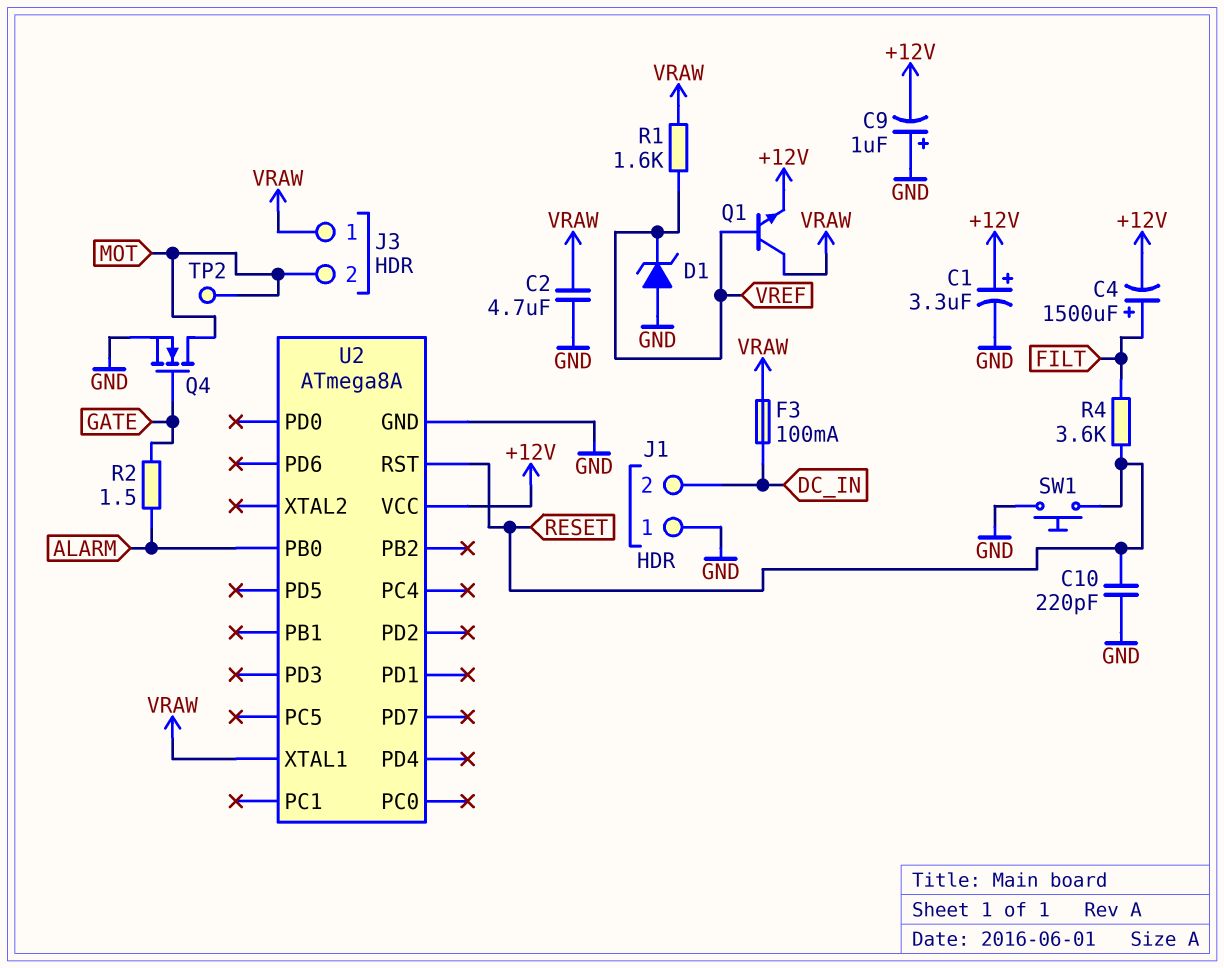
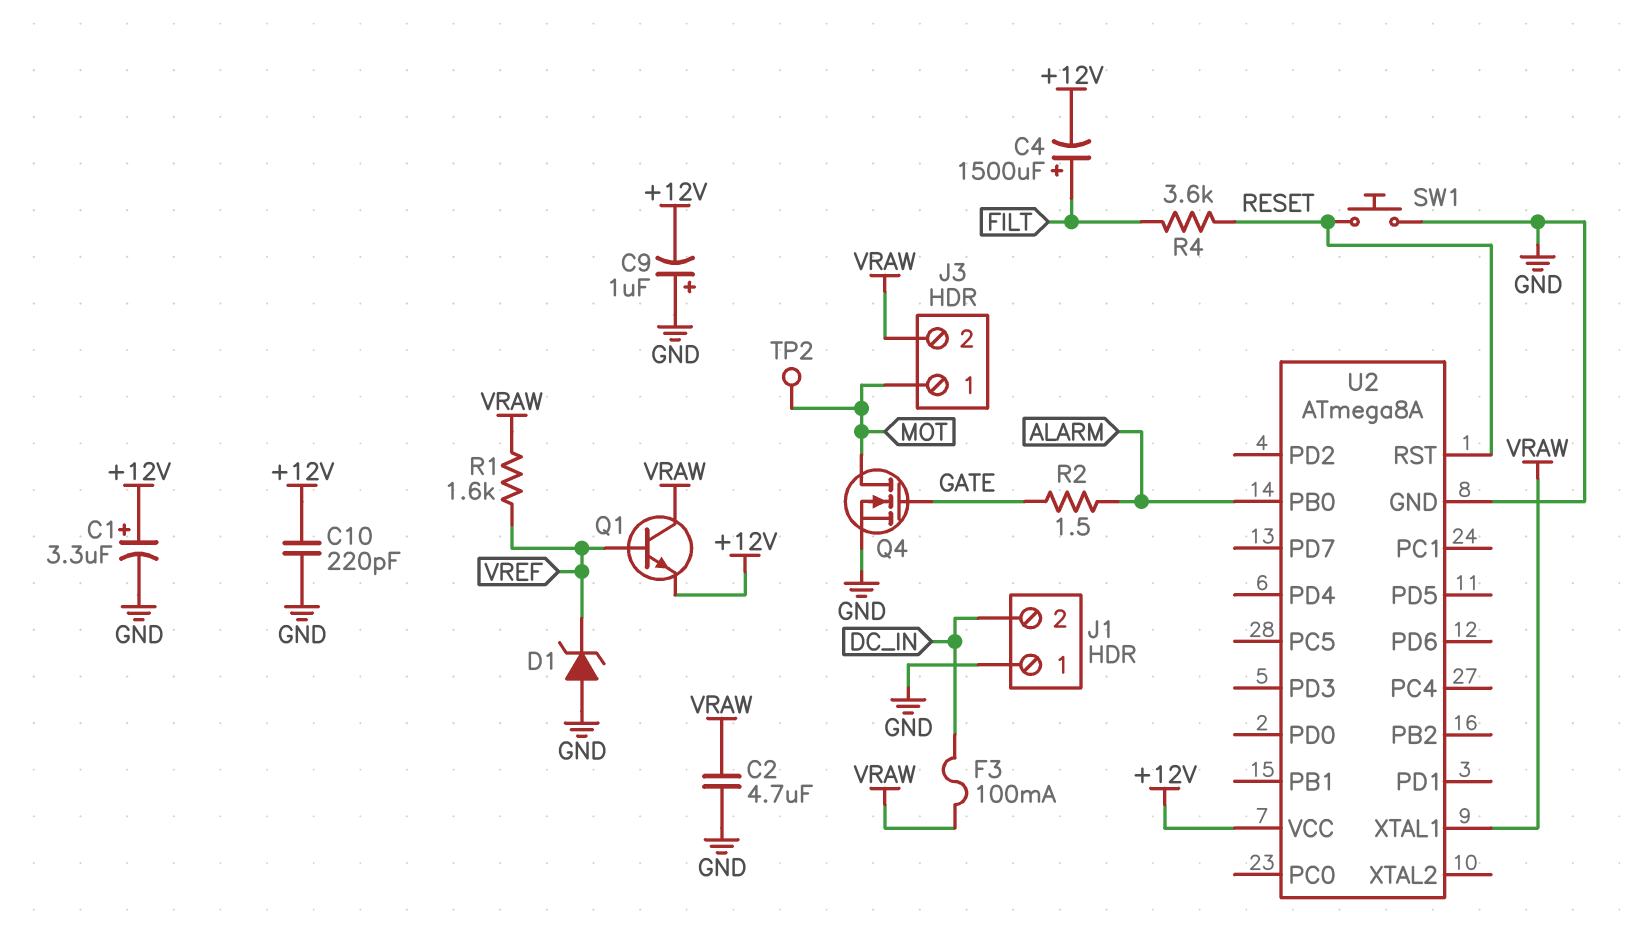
C10: 220pF (GND, RESET) -> 220pF (+12V, GND)
J3 pin 1: VRAW -> MOT
J3 pin 2: MOT -> VRAW

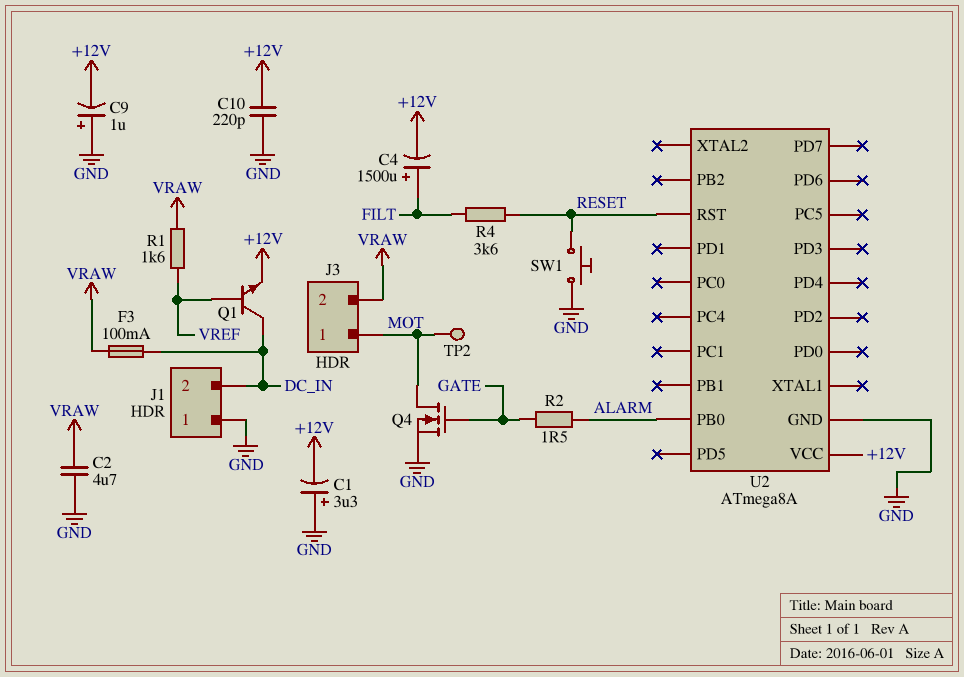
C1: 3.3uF (plus +12V, minus GND) -> 3.3uF (plus GND, minus +12V)
D1: zener (A GND, K VREF) -> none
Q1: NPN (B VREF, C VRAW, E +12V) -> NPN (B VREF, C DC_IN, E +12V)
U2 pin XTAL1: VRAW -> none

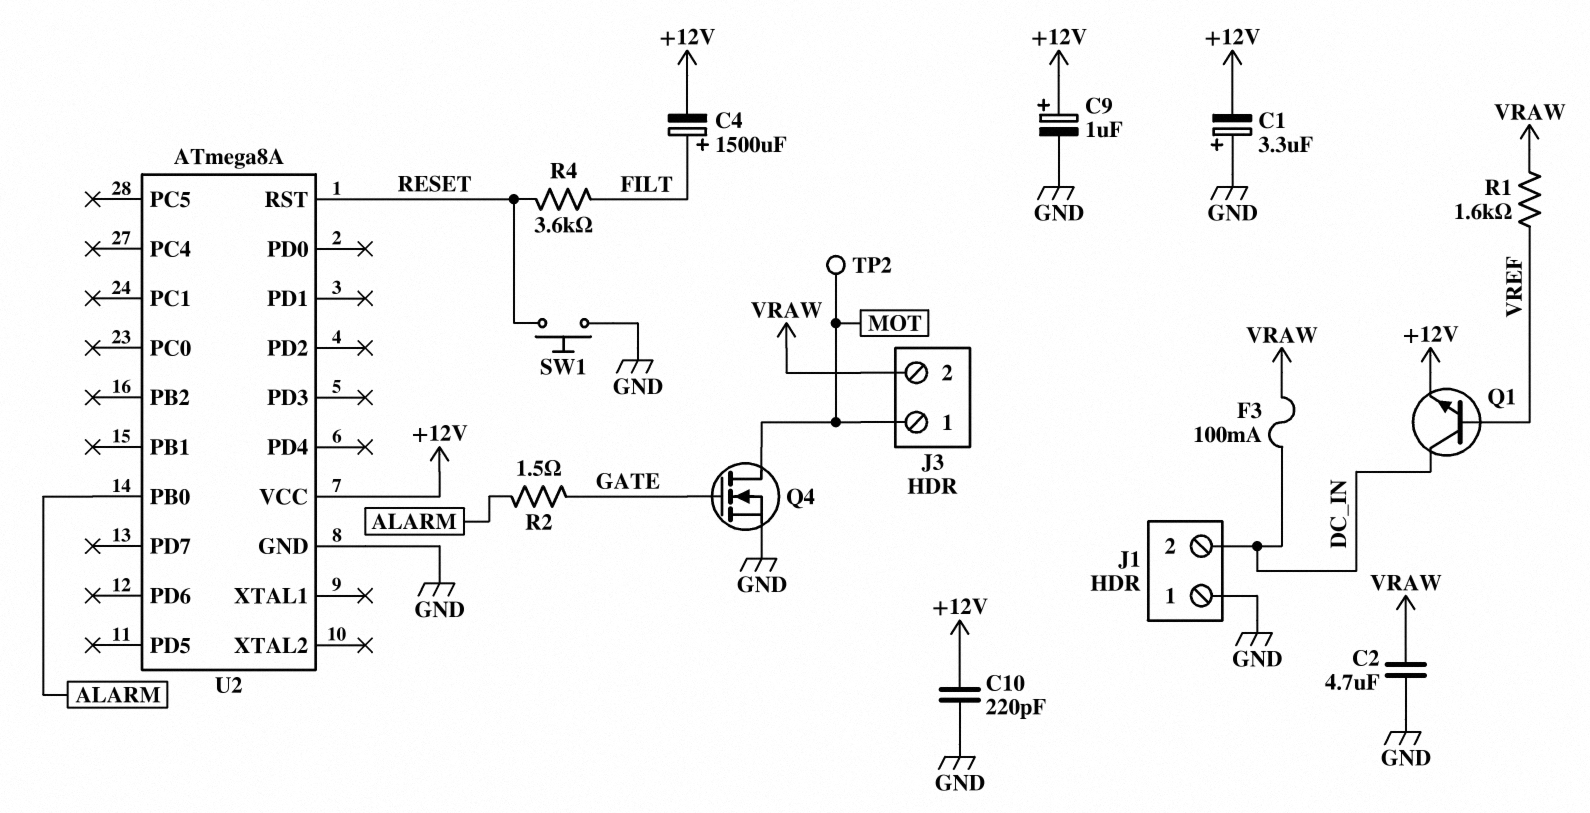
C9: 1uF (plus GND, minus +12V) -> 1uF (plus +12V, minus GND)

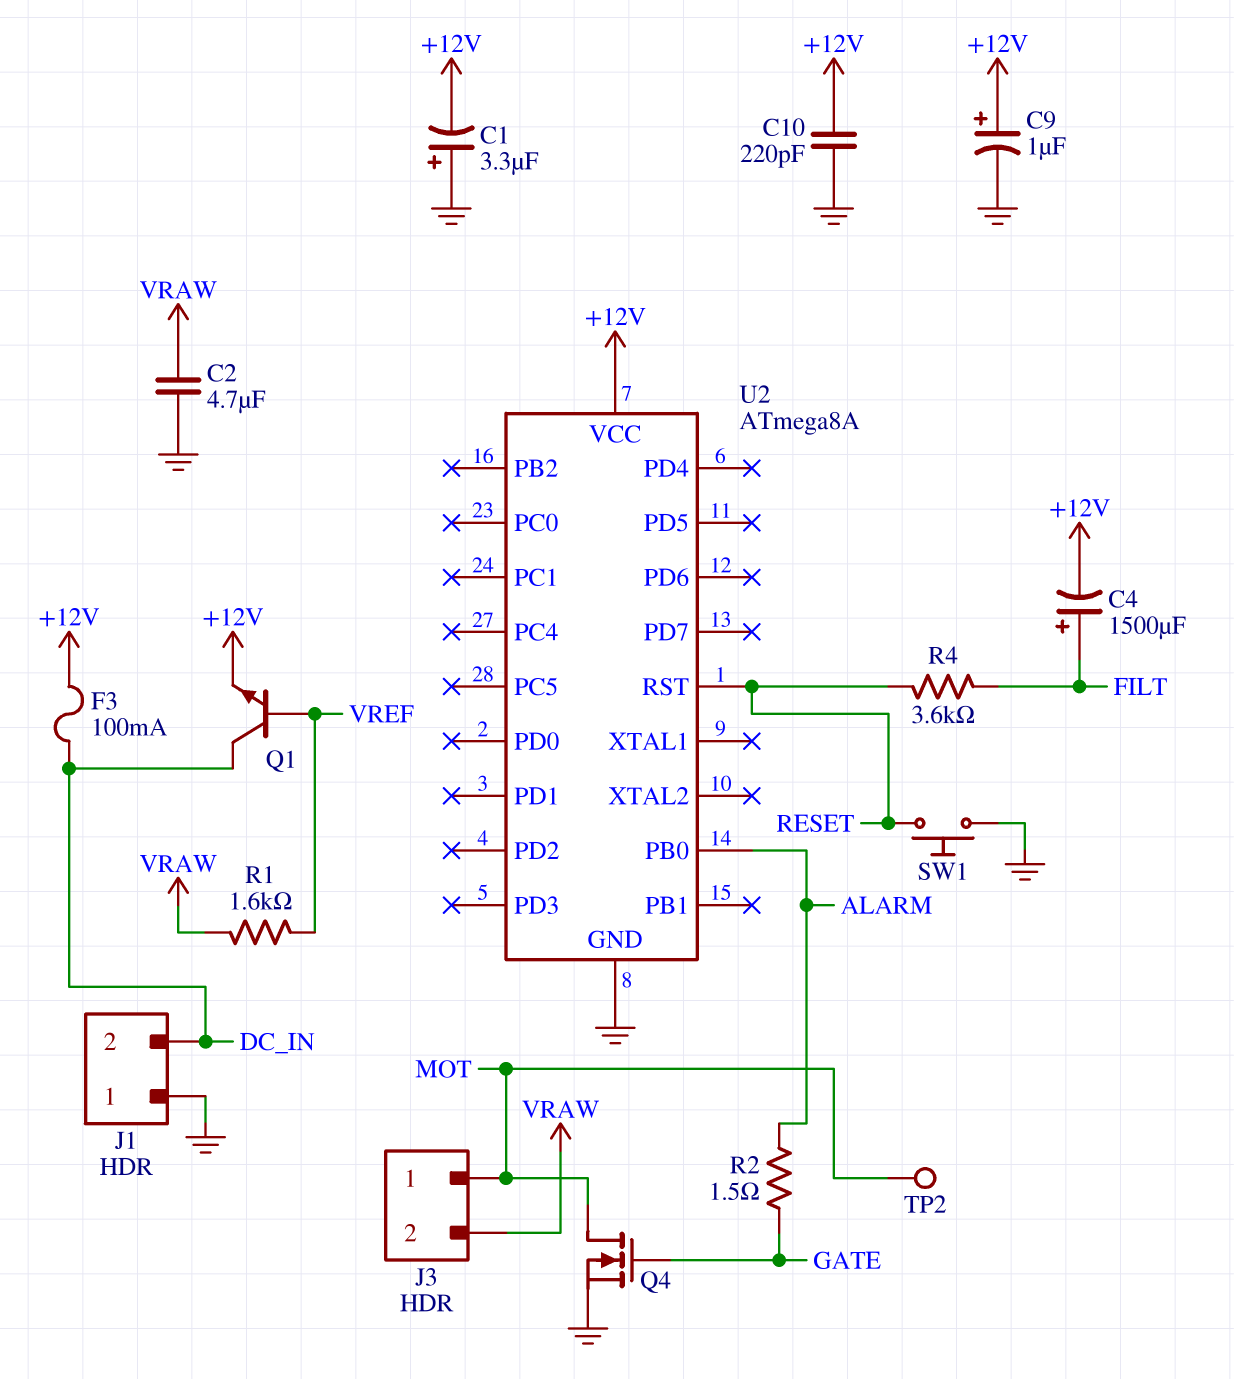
F3: 100mA (DC_IN, VRAW) -> 100mA (+12V, DC_IN)

